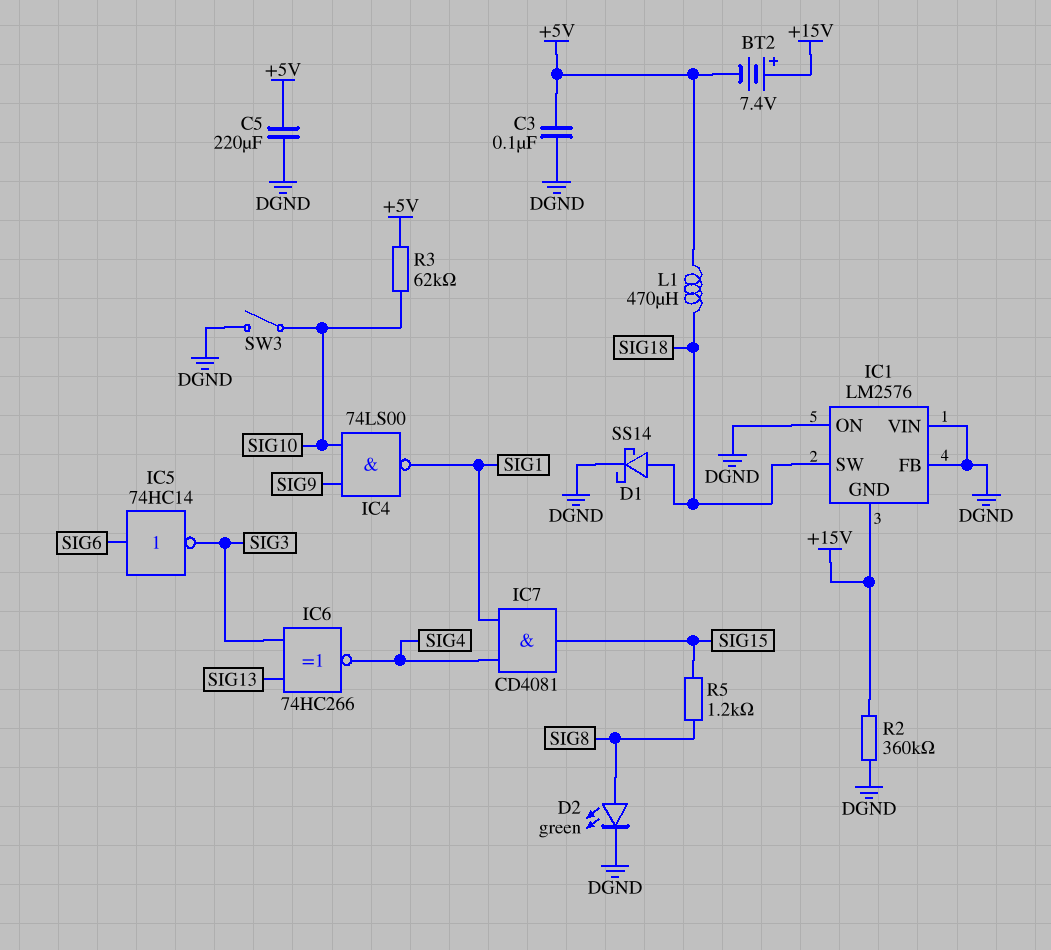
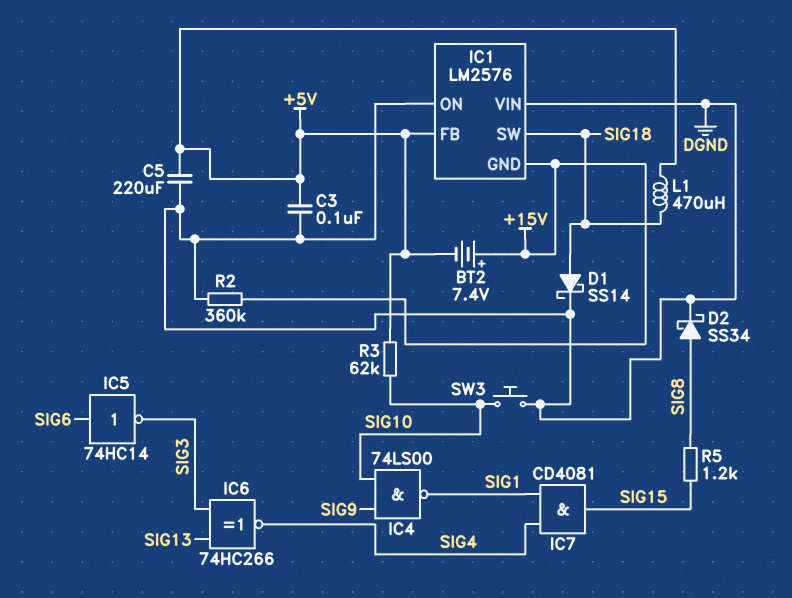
D2: LED green (A SIG8, K DGND) -> schottky SS34 (A SIG8, K DGND)
IC1 pin FB: DGND -> +5V
SW3: switch (DGND, SIG10) -> button (DGND, SIG10)

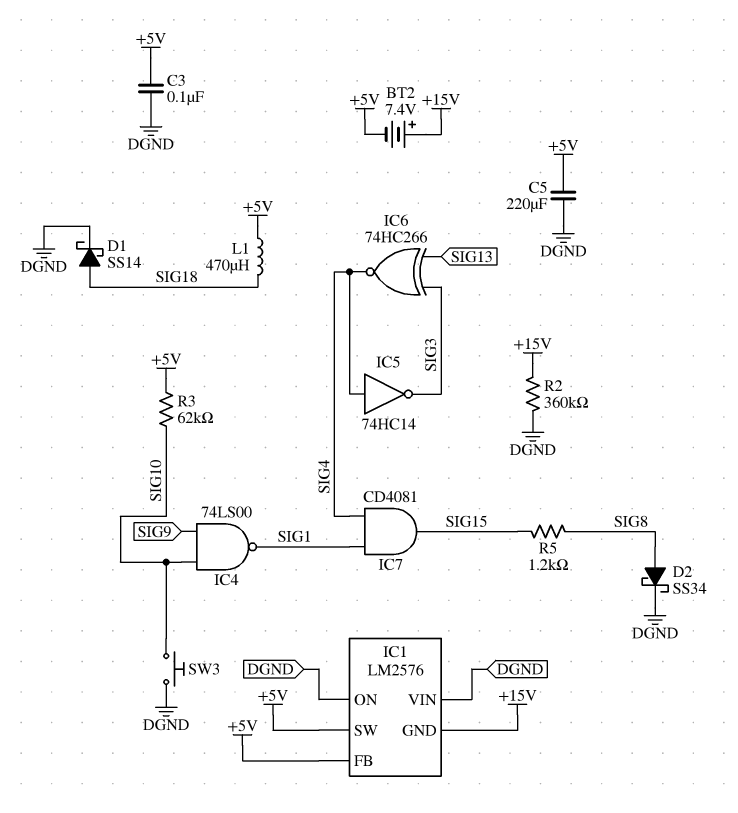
IC1 pin SW: SIG18 -> +5V
IC5: NOT 74HC14 (in SIG6, out SIG3) -> NOT 74HC14 (in SIG4, out SIG3)

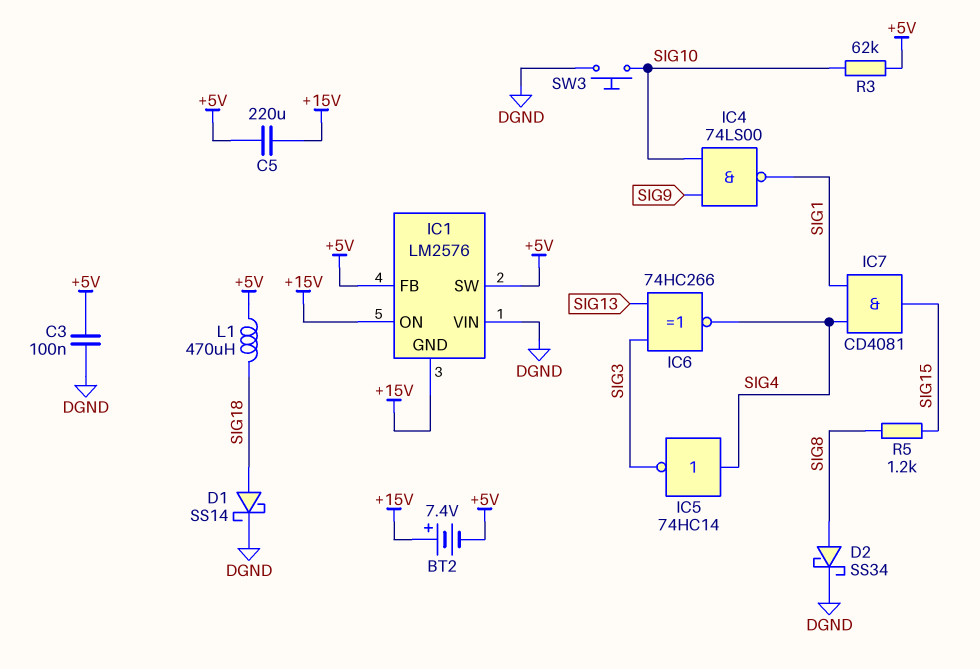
C5: 220uF (+5V, DGND) -> 220uF (+5V, +15V)
IC1 pin ON: DGND -> +15V
R2: 360k (+15V, DGND) -> none

